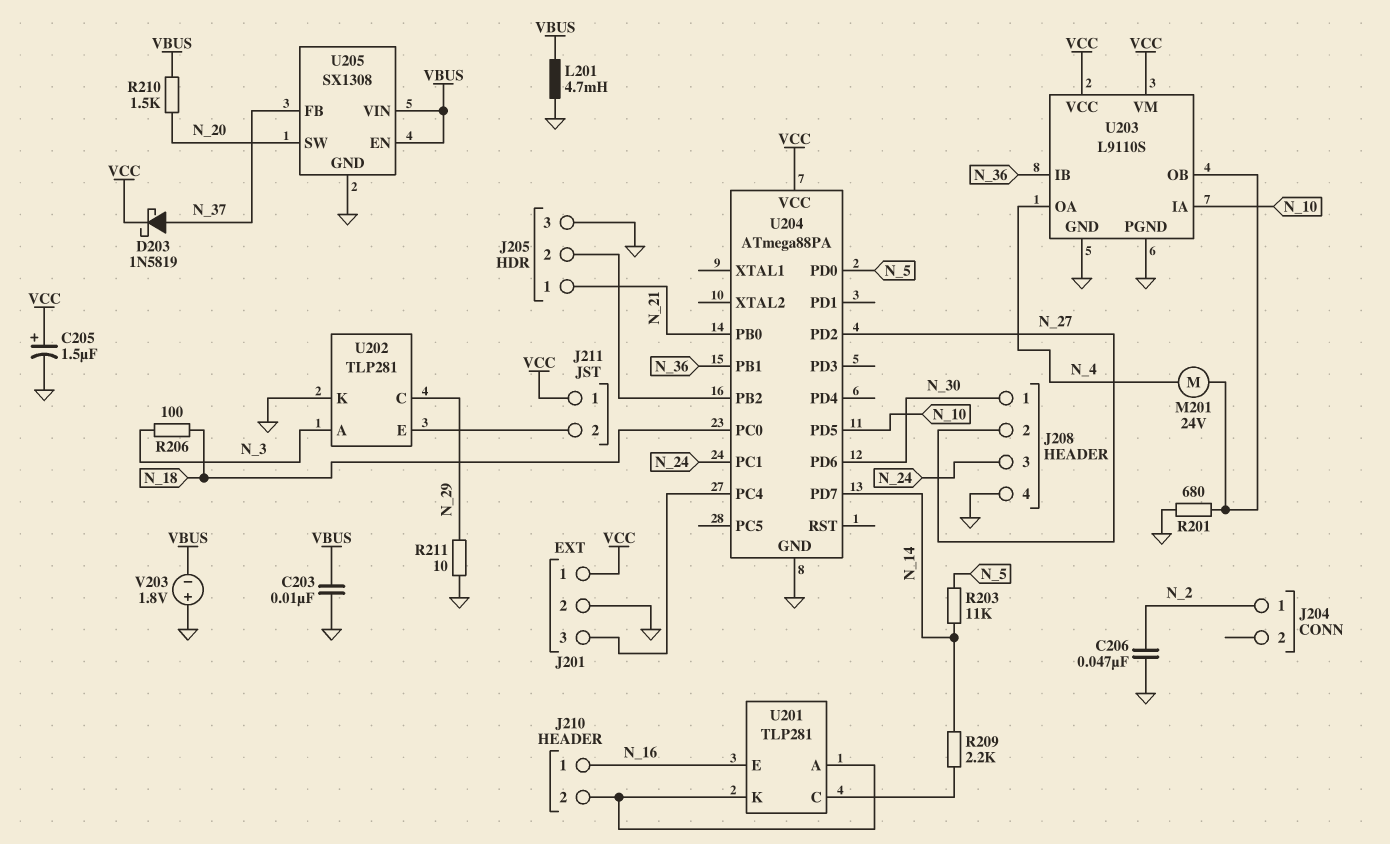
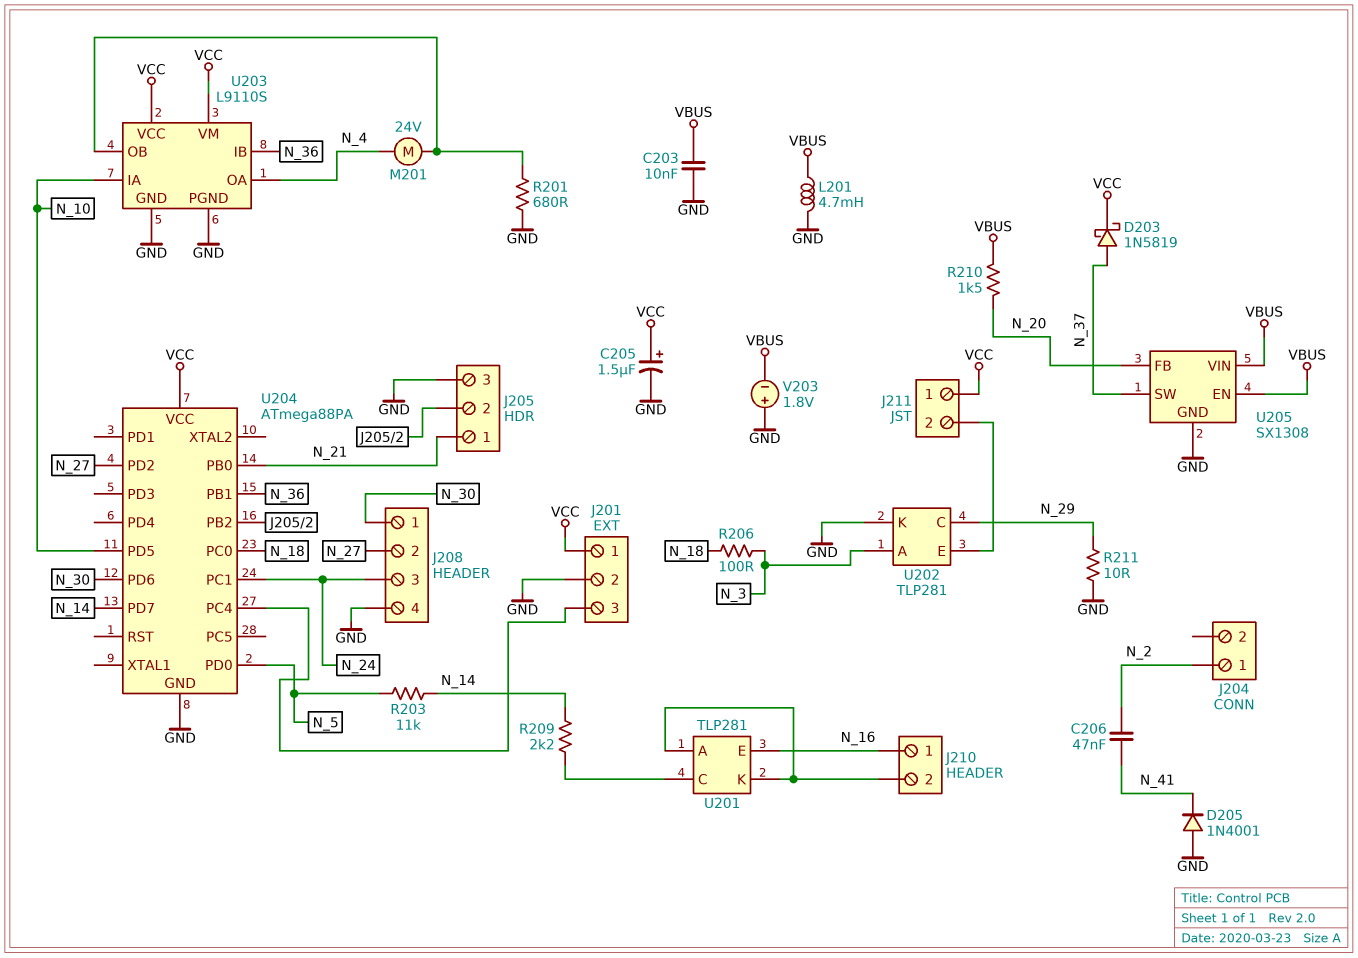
C206: 47nF (GND, N_2) -> 47nF (N_2, N_41)
D205: none -> diode 1N4001 (A GND, K N_41)
U205 pin FB: N_37 -> N_20
U205 pin SW: N_20 -> N_37

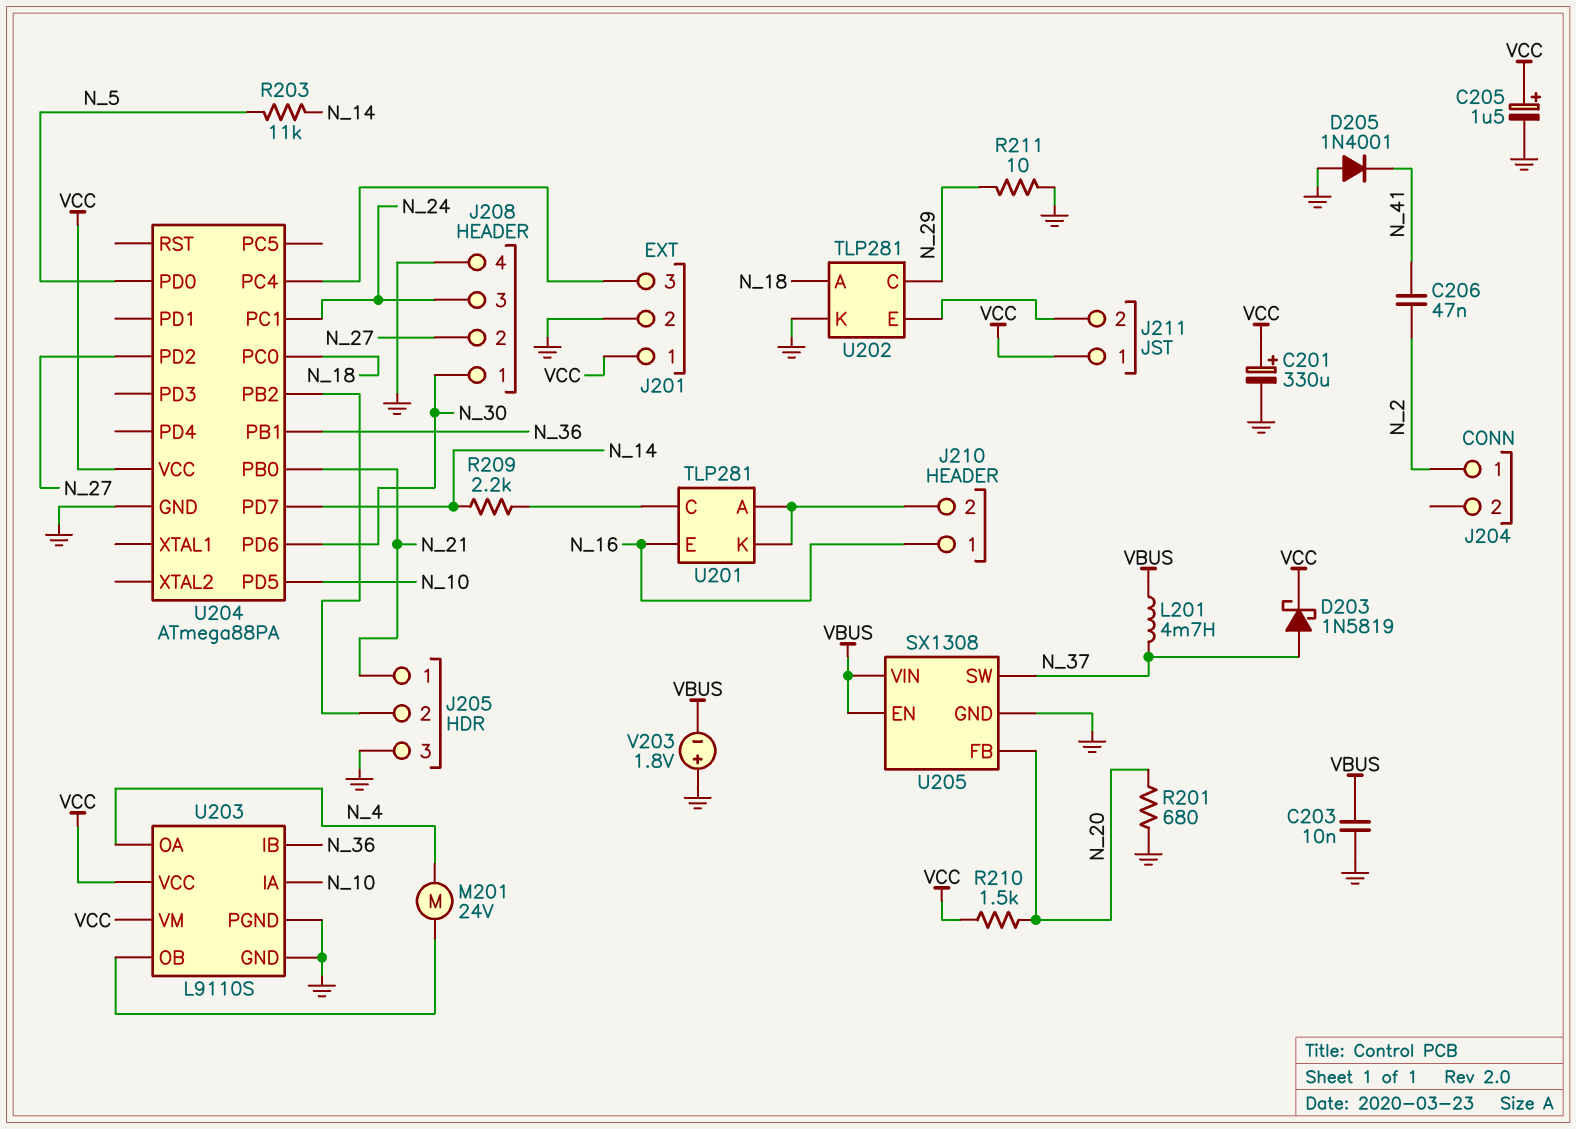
C201: none -> 330uF (plus VCC, minus GND)
L201: 4.7mH (GND, VBUS) -> 4.7mH (N_37, VBUS)
R201: 680 (GND, U203/OB) -> 680 (GND, N_20)
R206: 100 (N_3, N_18) -> none
R210: 1.5k (N_20, VBUS) -> 1.5k (N_20, VCC)
U202 pin A: N_3 -> N_18

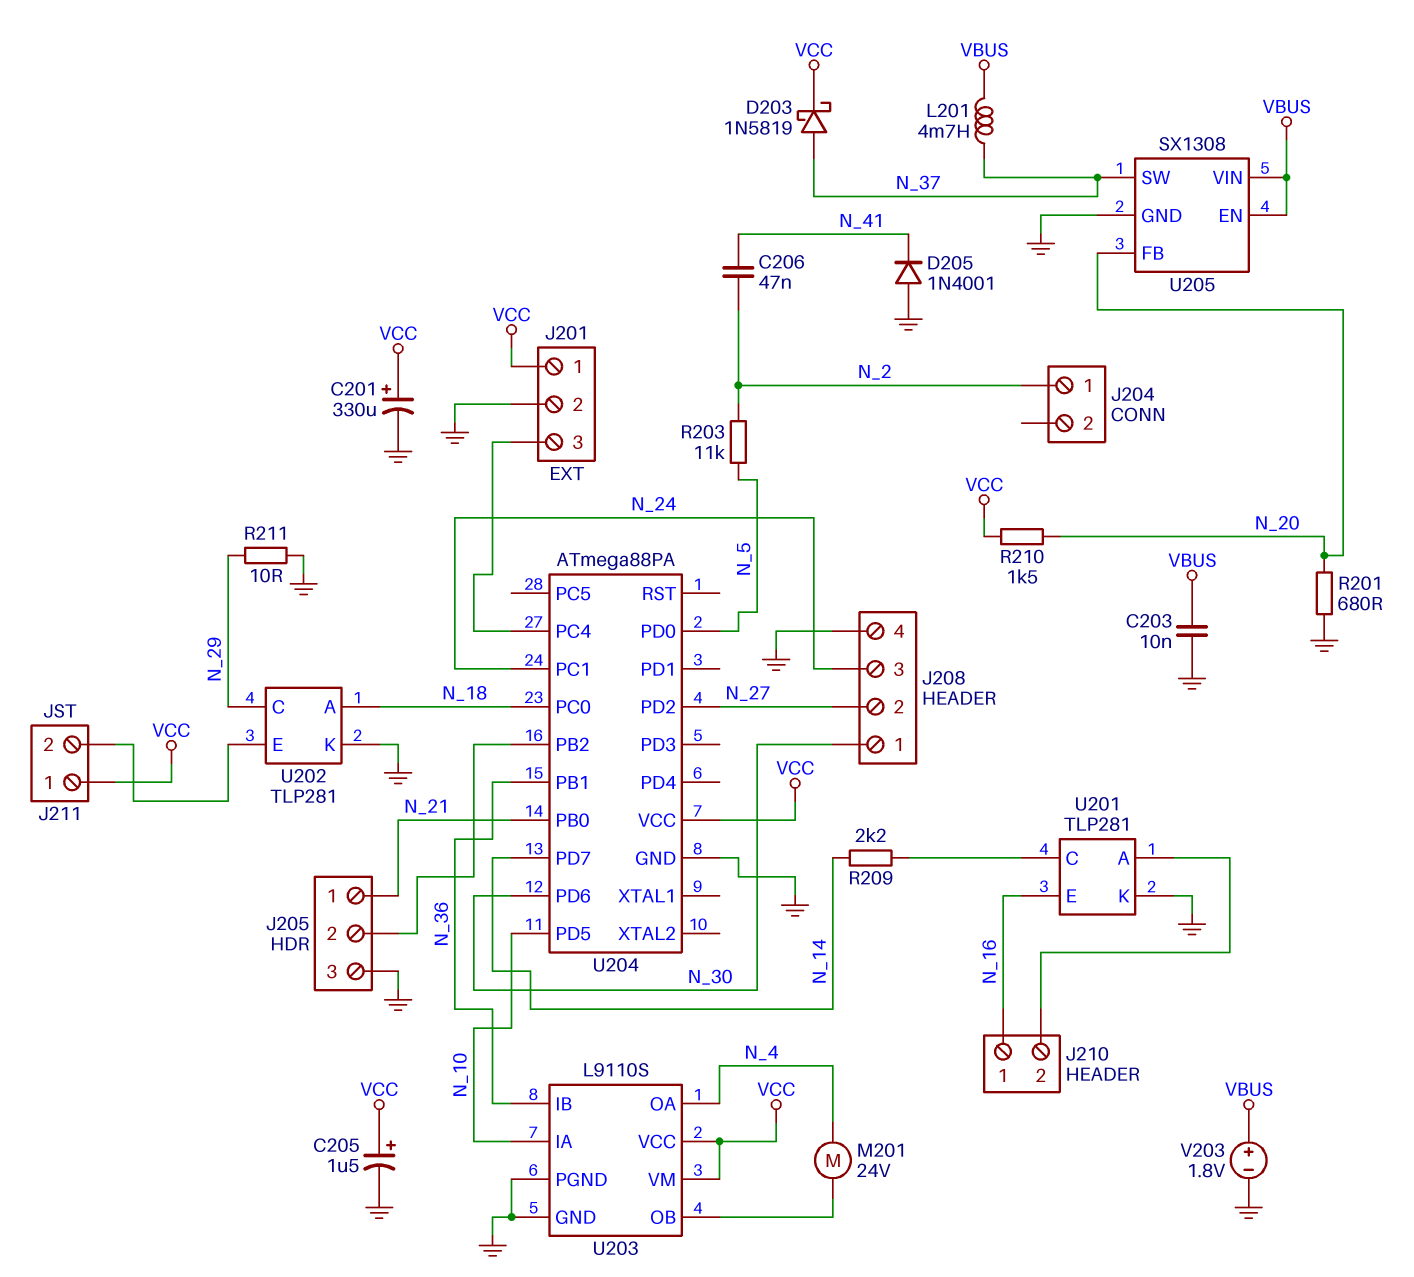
R203: 11k (N_5, N_14) -> 11k (N_2, N_5)
U201 pin K: J210/2 -> GND
V203: 1.8V (plus GND, minus VBUS) -> 1.8V (plus VBUS, minus GND)

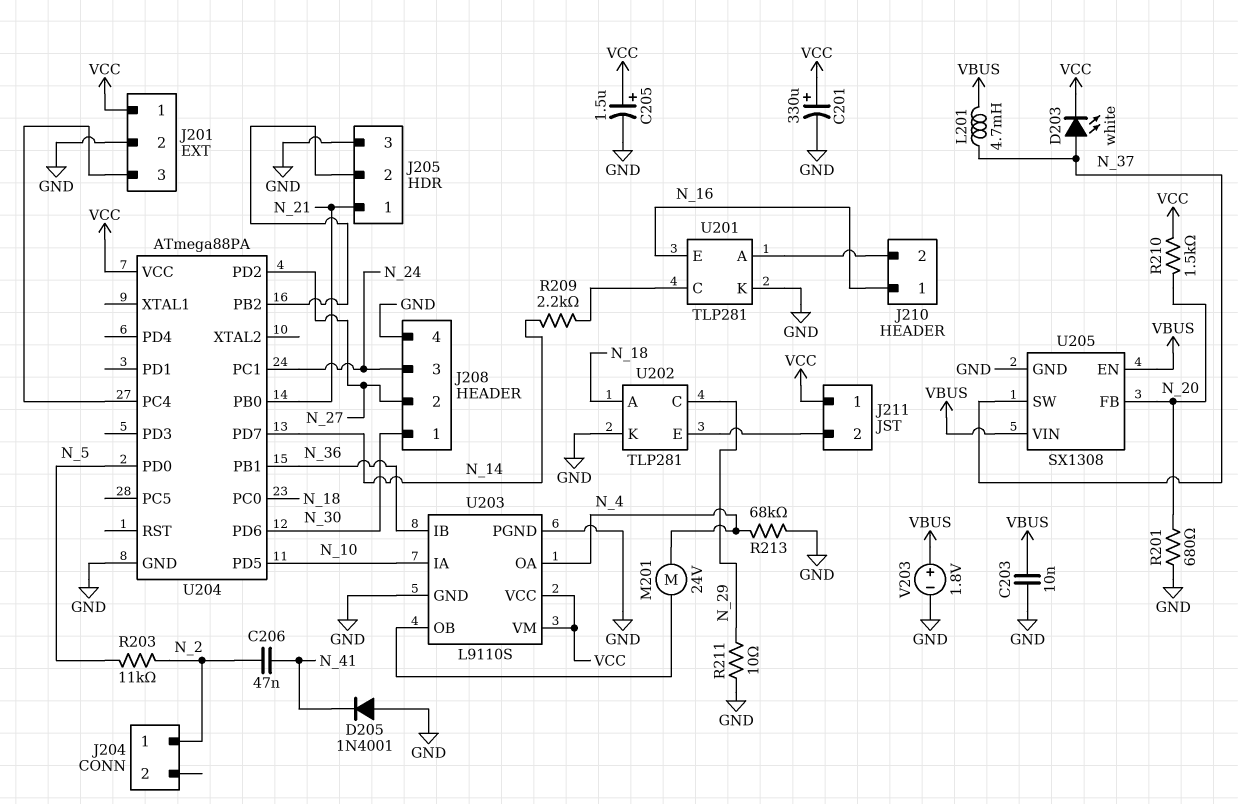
D203: schottky 1N5819 (A N_37, K VCC) -> LED white (A N_37, K VCC)
R213: none -> 68k (GND, N_4)

